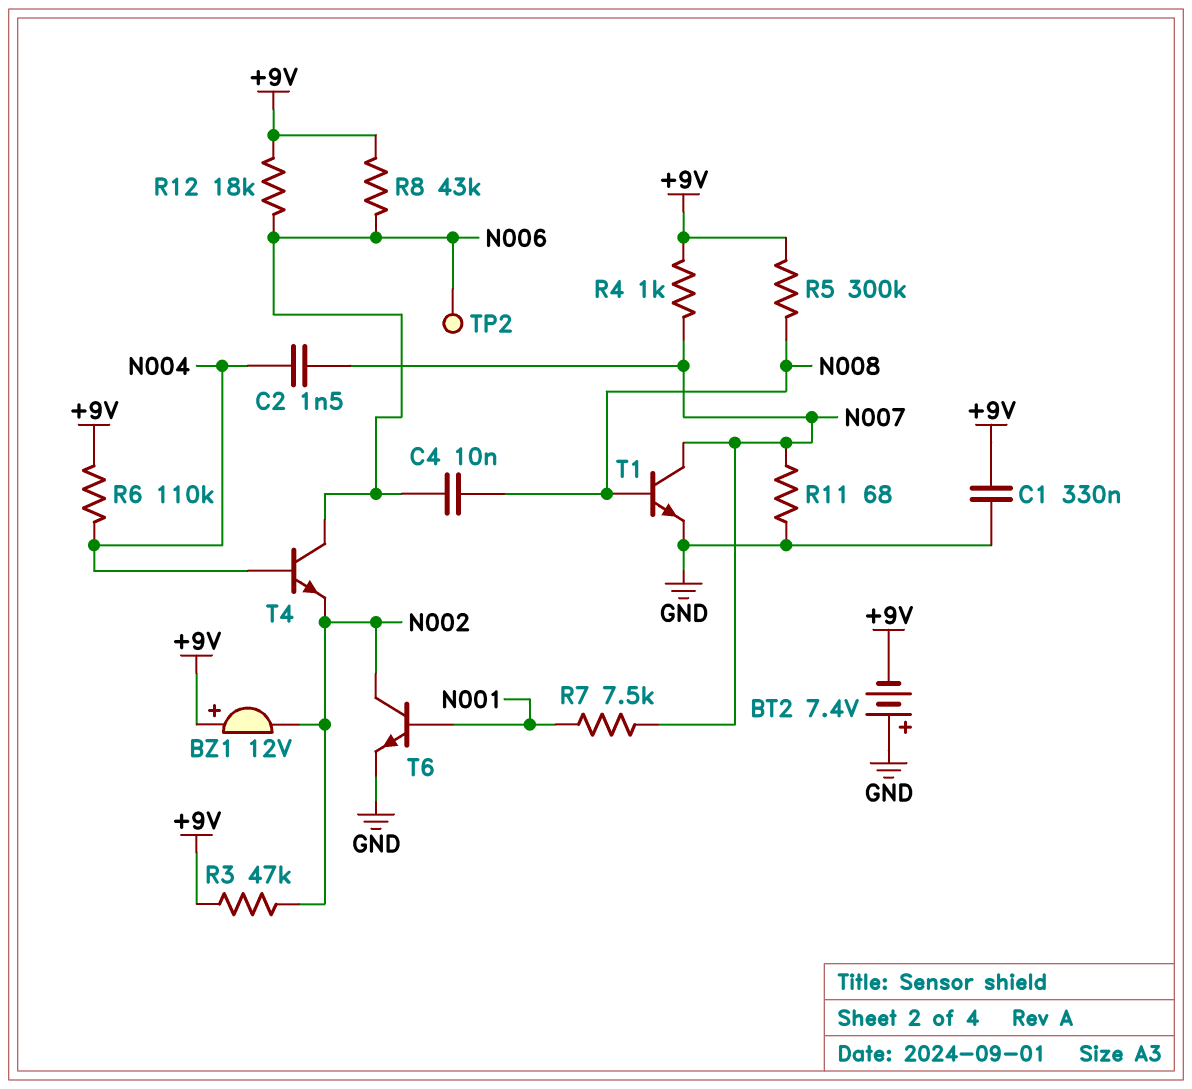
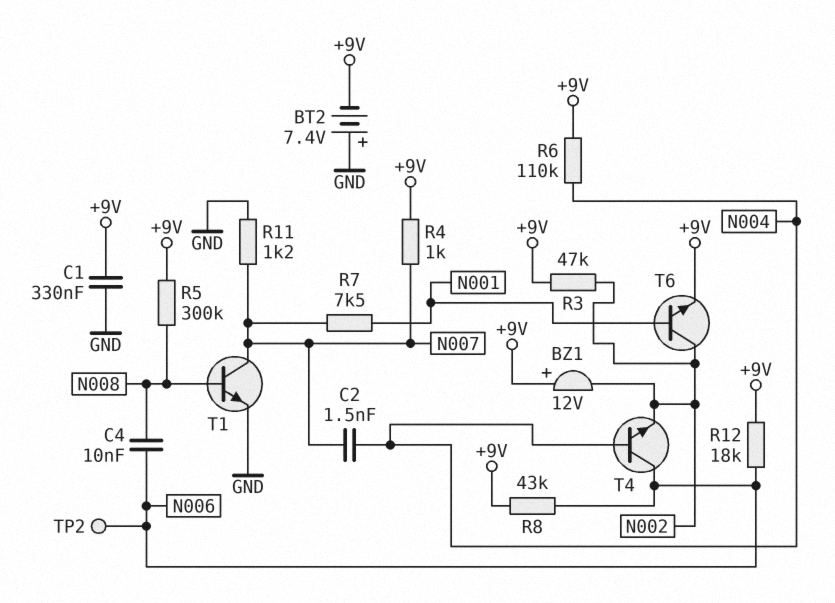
R11: 68 (GND, N007) -> 1.2k (GND, N007)
T6: NPN (B N001, C N002, E GND) -> NPN (B N001, C N002, E +9V)

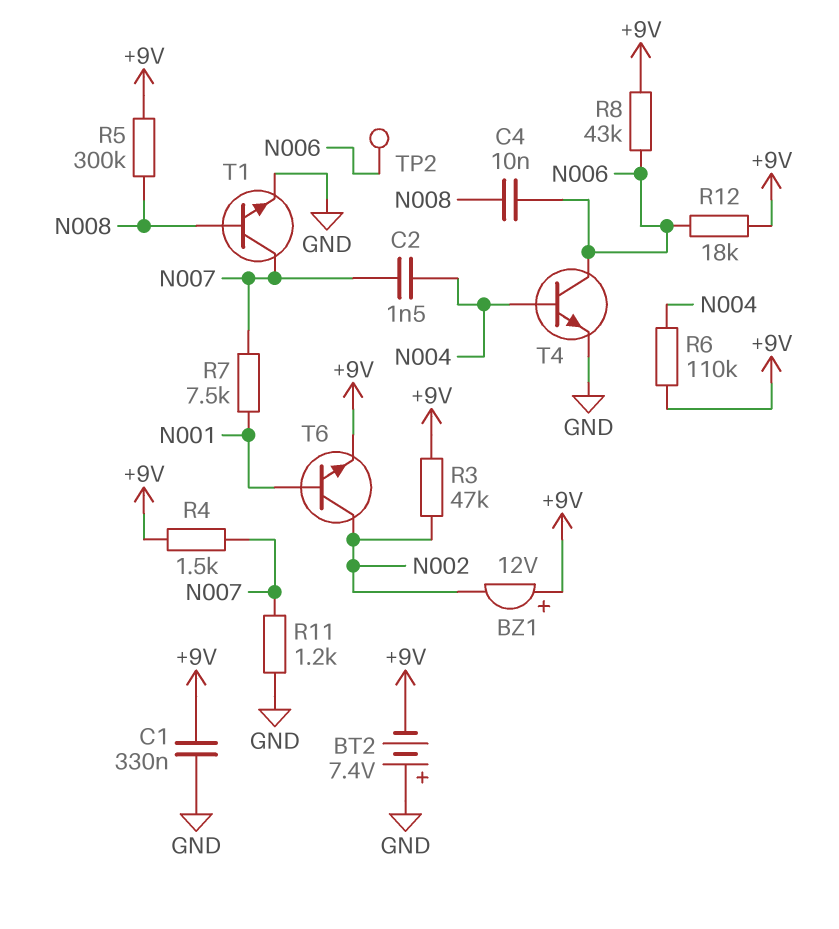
R4: 1k (+9V, N007) -> 1.5k (+9V, N007)
T4: NPN (B N004, C N006, E N002) -> NPN (B N004, C N006, E GND)

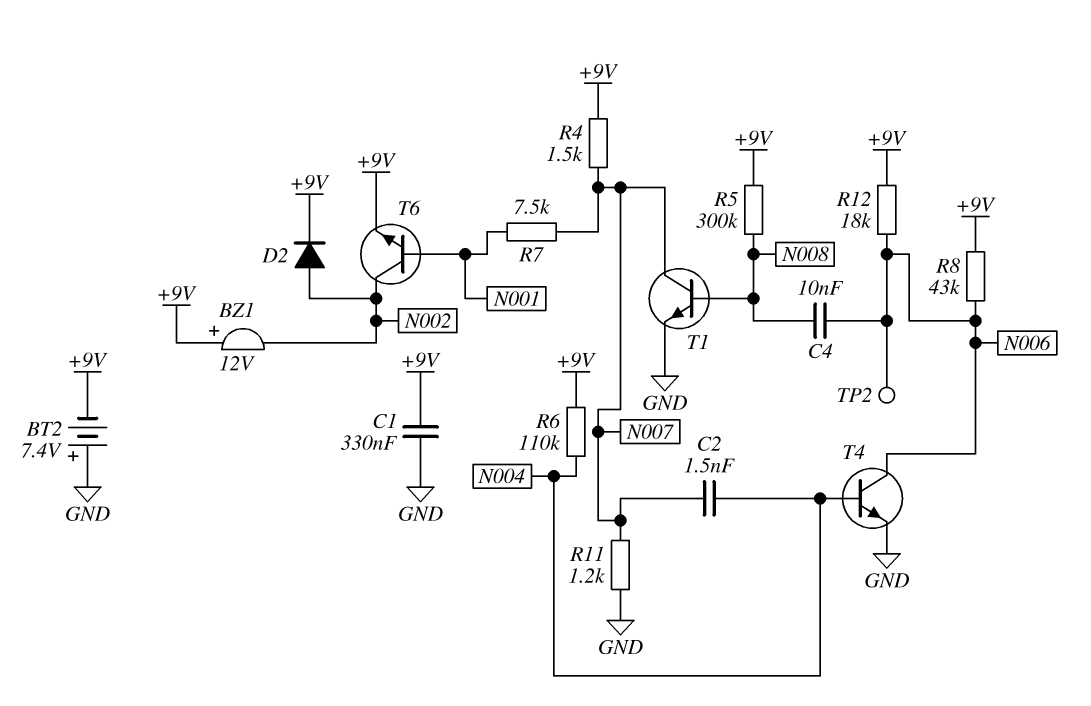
D2: none -> diode (A N002, K +9V)
R3: 47k (+9V, N002) -> none

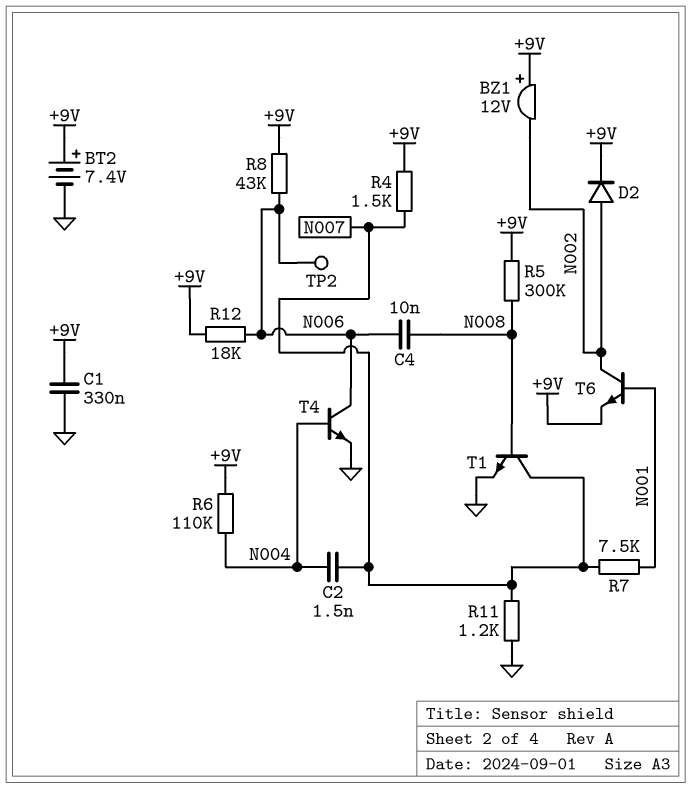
BT2: 7.4V (plus GND, minus +9V) -> 7.4V (plus +9V, minus GND)

